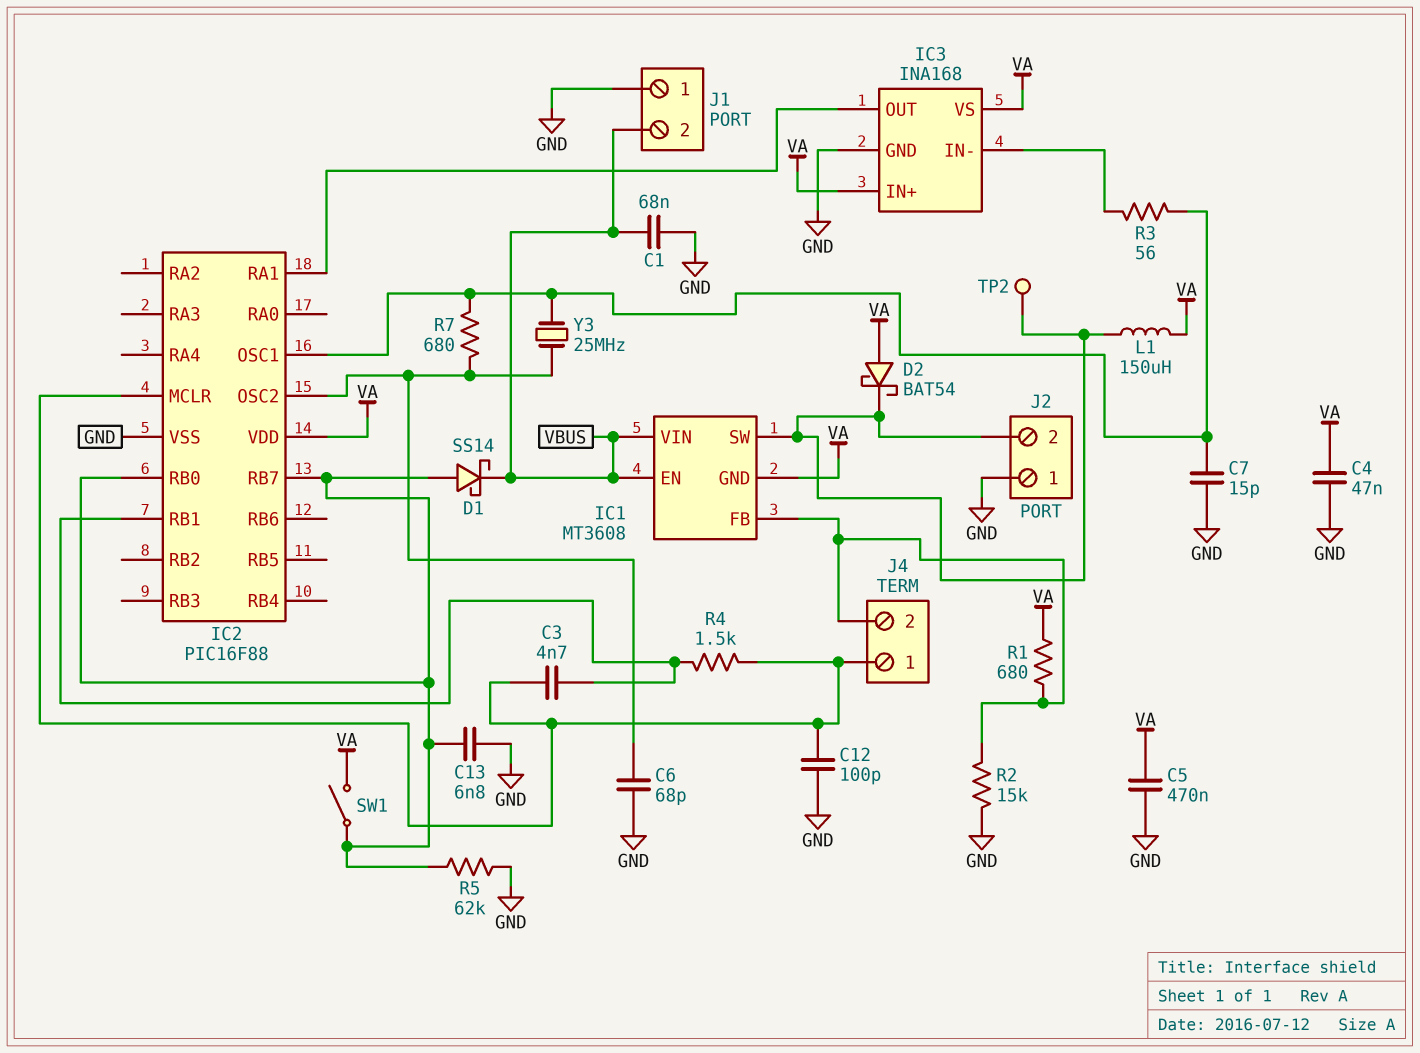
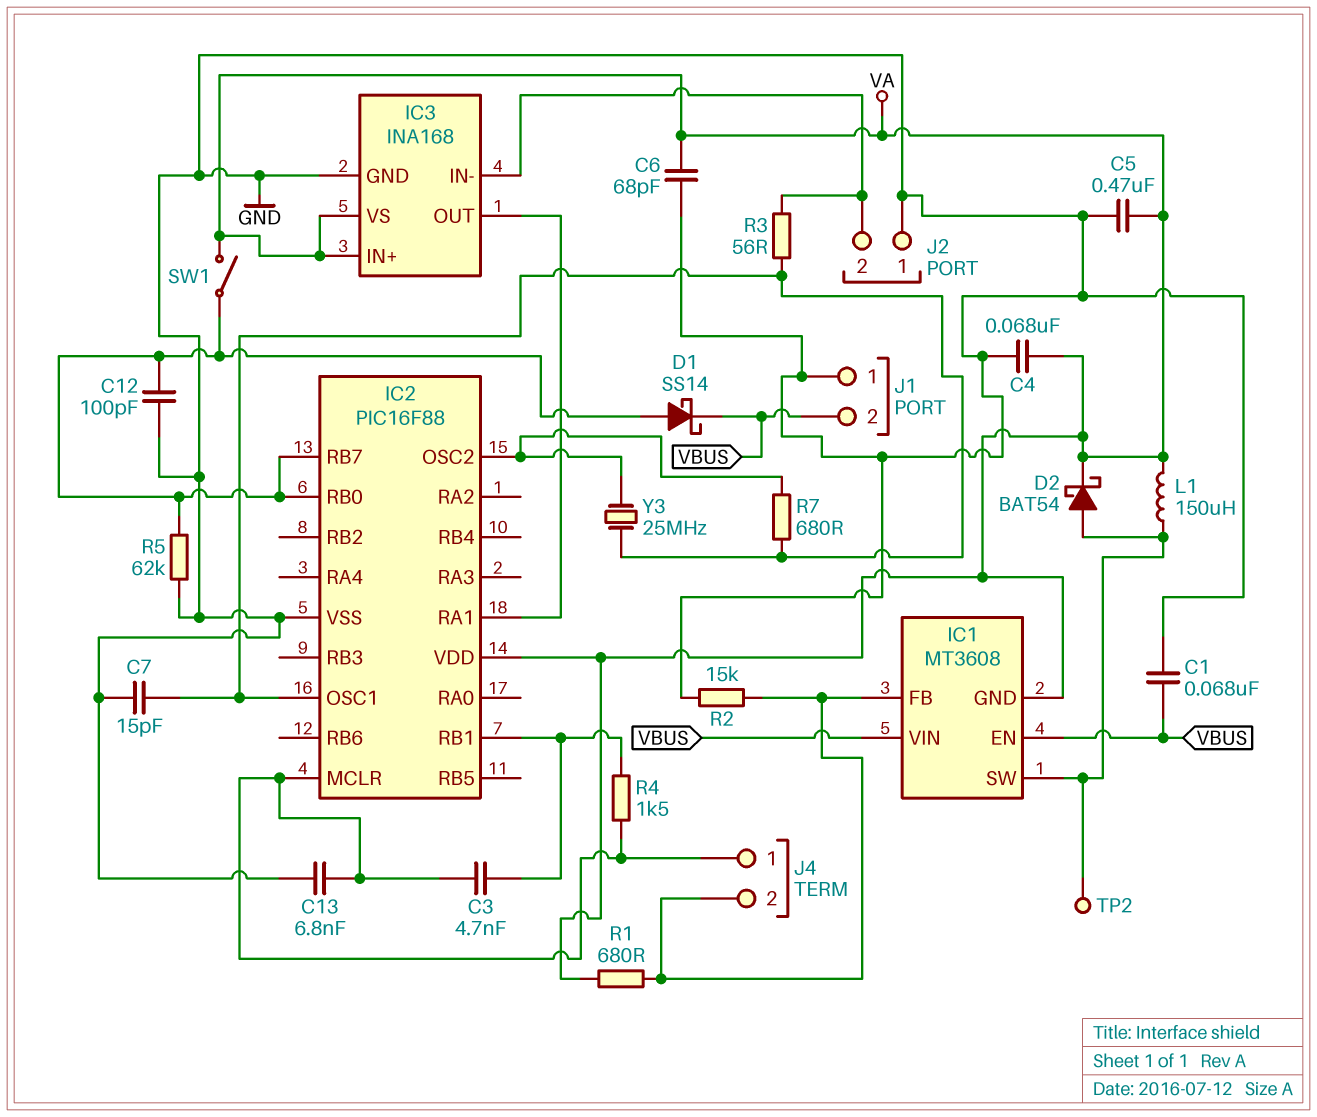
C4: 47nF (GND, VA) -> 68nF (GND, VA)
C6: 68pF (GND, IC2/OSC2) -> 68pF (GND, VA)
C12: 100pF (GND, IC2/MCLR) -> 100pF (GND, IC2/RB0)
C13: 6.8nF (GND, IC2/RB0) -> 6.8nF (GND, IC2/MCLR)
D2: schottky BAT54 (A VA, K IC1/SW) -> schottky BAT54 (A IC1/SW, K VA)
J2 pin 2: IC1/SW -> IC3/IN-

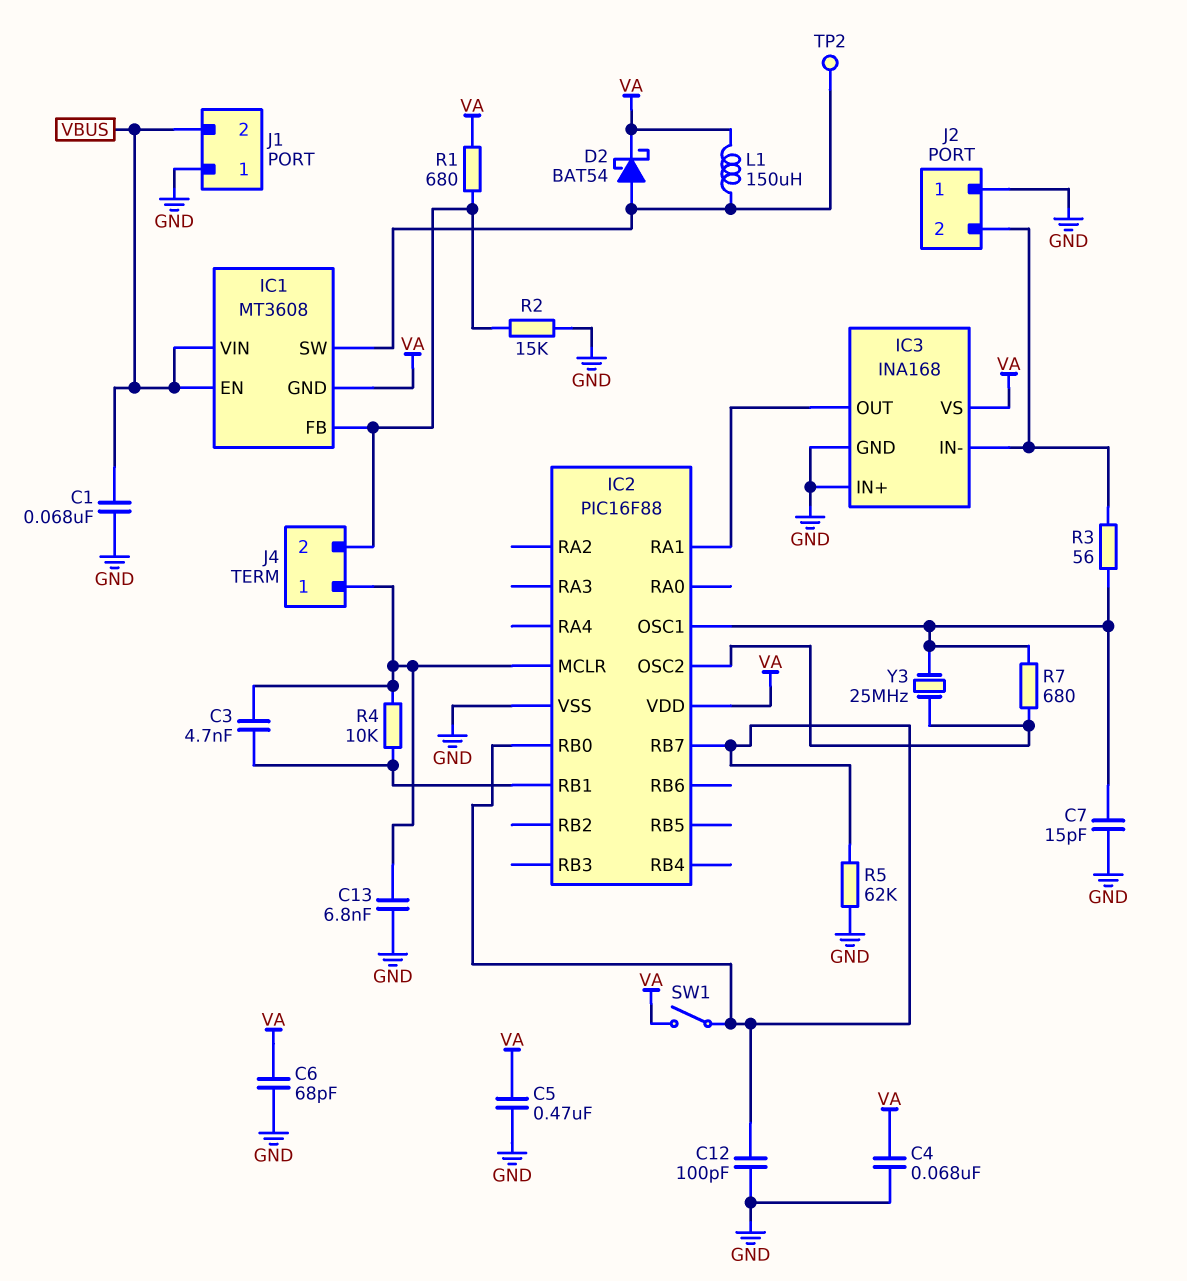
D1: schottky SS14 (A IC2/RB0, K VBUS) -> none
IC3 pin IN+: VA -> GND
R4: 1.5k (IC2/MCLR, IC2/RB1) -> 10k (IC2/MCLR, IC2/RB1)

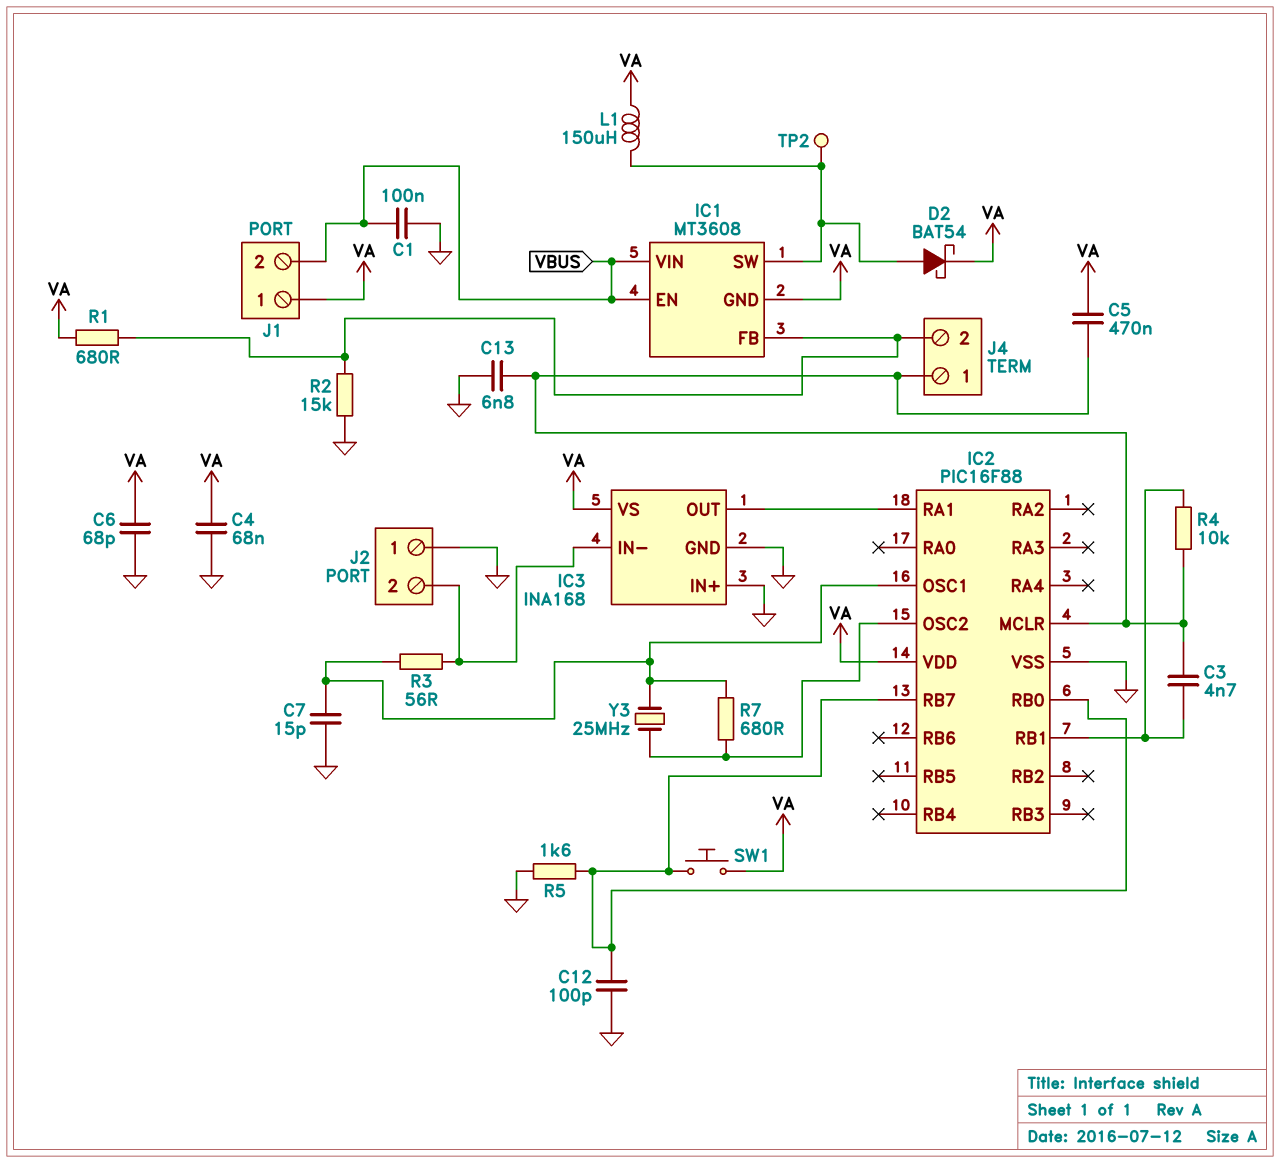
C1: 68nF (GND, VBUS) -> 100nF (GND, VBUS)
C5: 470nF (GND, VA) -> 470nF (IC2/MCLR, VA)
J1 pin 1: GND -> VA
R5: 62k (GND, IC2/RB0) -> 1.6k (GND, IC2/RB0)
SW1: switch (IC2/RB0, VA) -> button (IC2/RB0, VA)

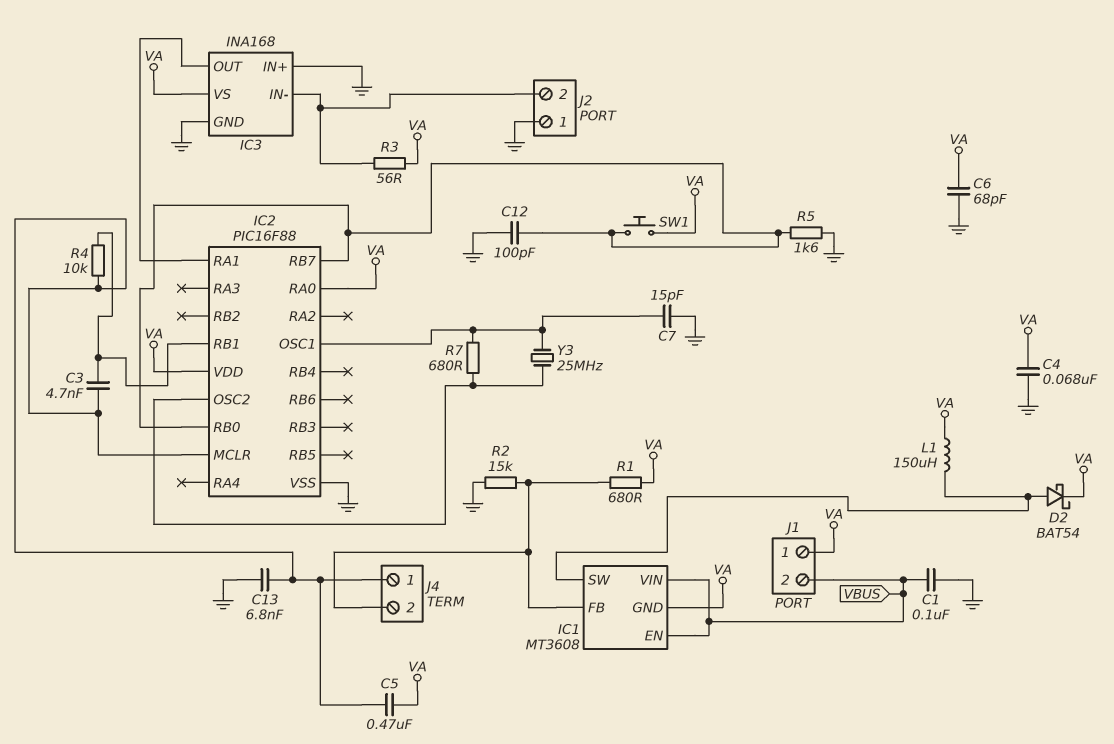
IC2 pin RA0: none -> VA
R3: 56 (IC2/OSC1, IC3/IN-) -> 56 (IC3/IN-, VA)
TP2: test point (IC1/SW) -> none

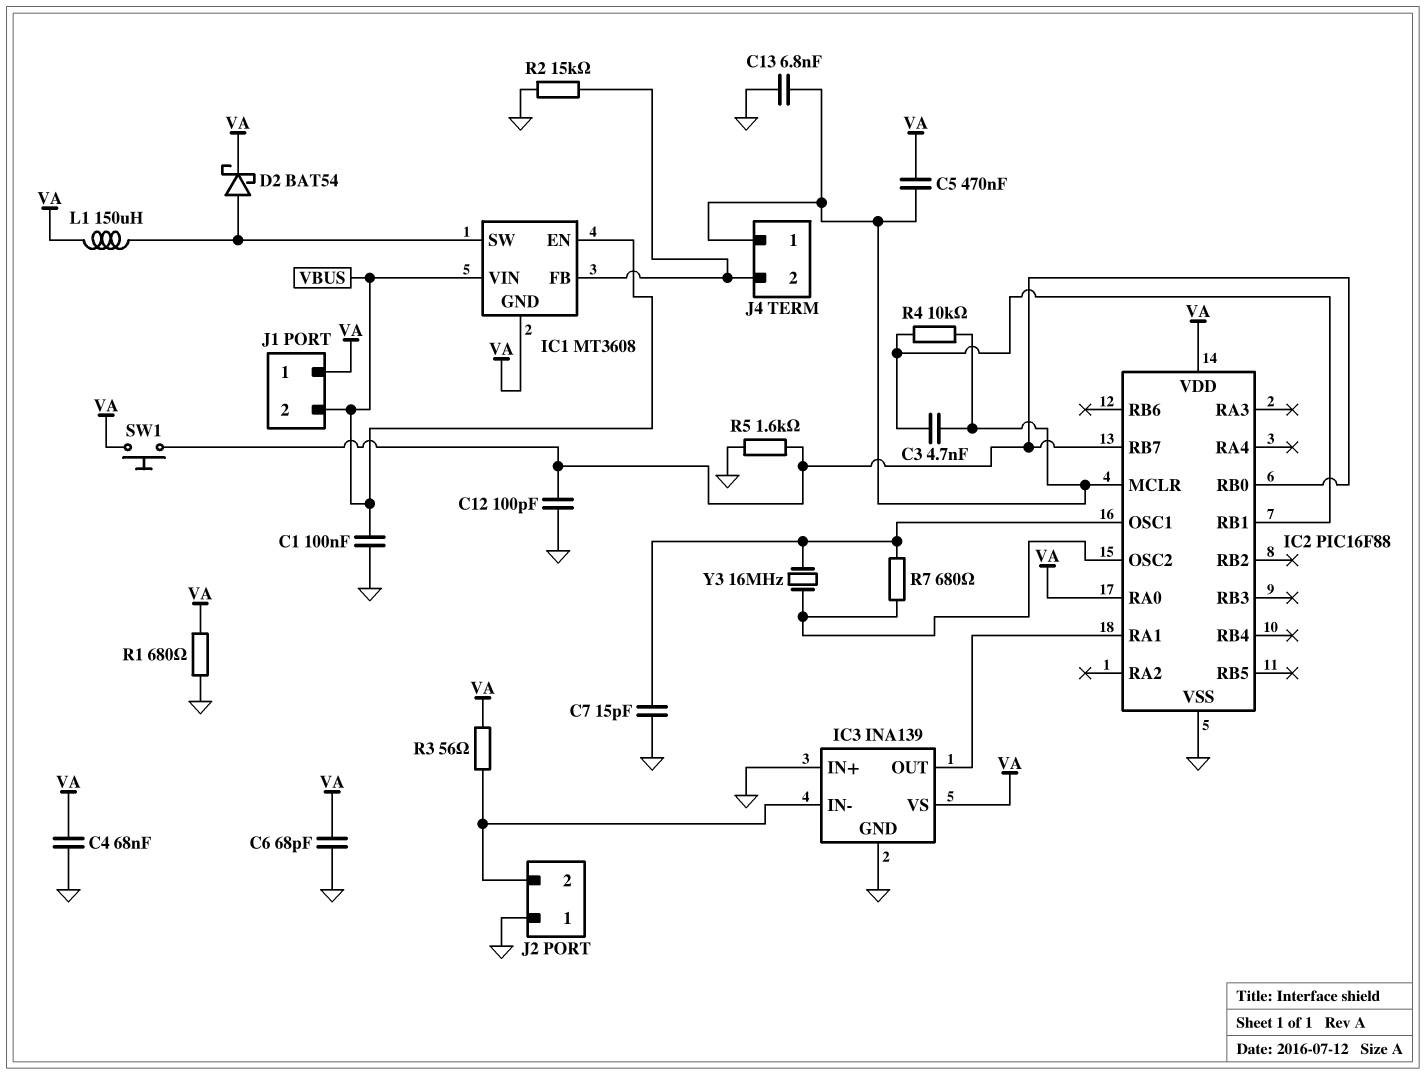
IC3: INA168 -> INA139
R1: 680 (IC1/FB, VA) -> 680 (GND, VA)
Y3: 25MHz (IC2/OSC1, IC2/OSC2) -> 16MHz (IC2/OSC1, IC2/OSC2)

